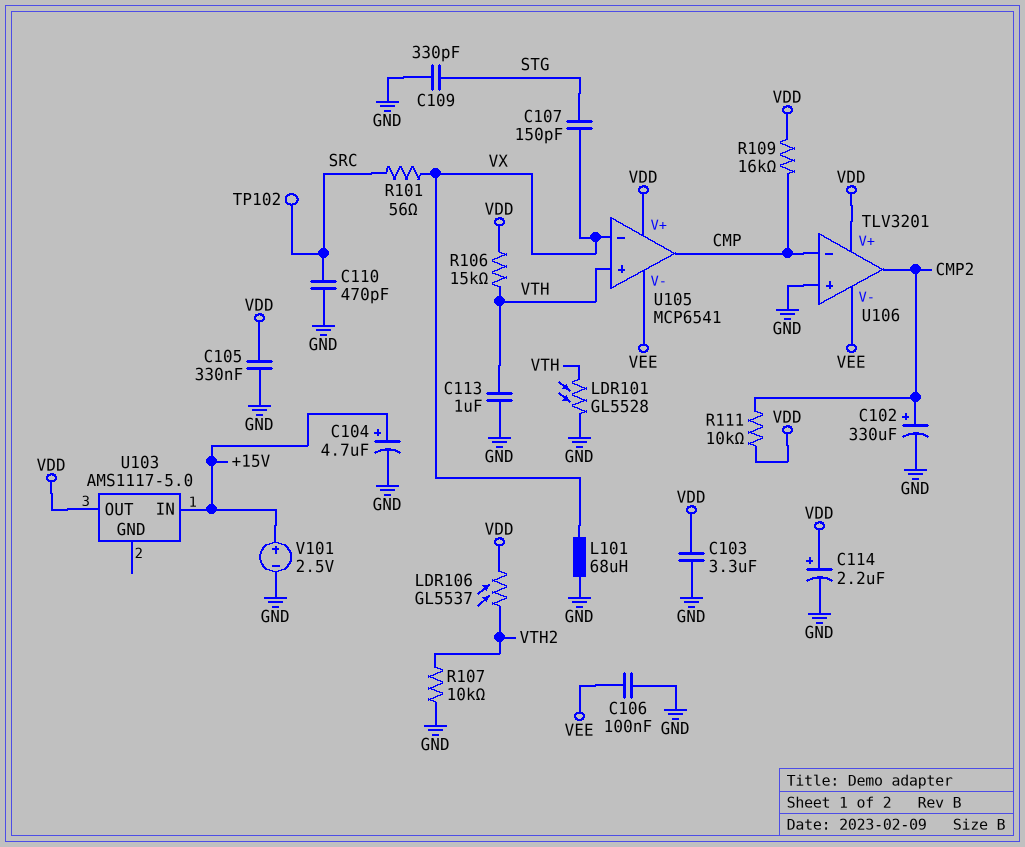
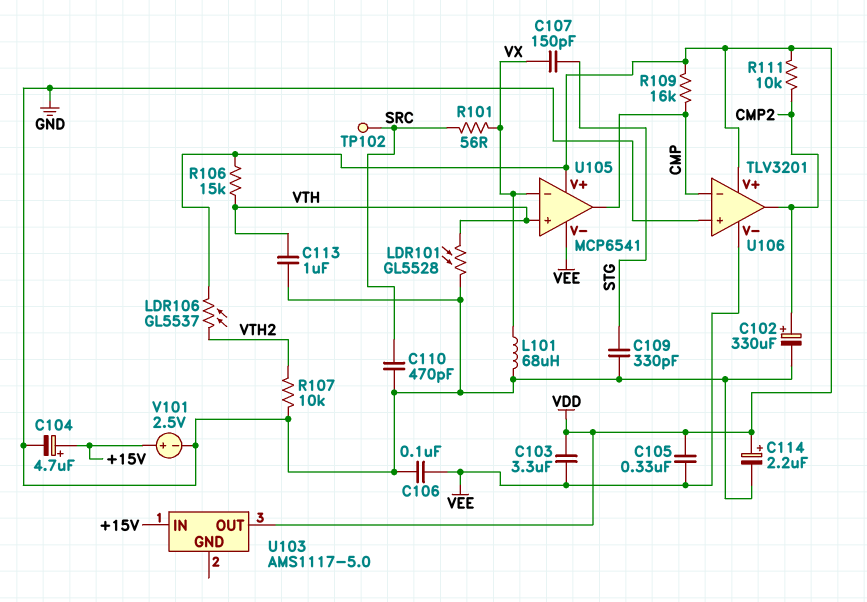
C103: 3.3uF (GND, VDD) -> 3.3uF (VDD, VEE)
C105: 330nF (GND, VDD) -> 330nF (VDD, VEE)

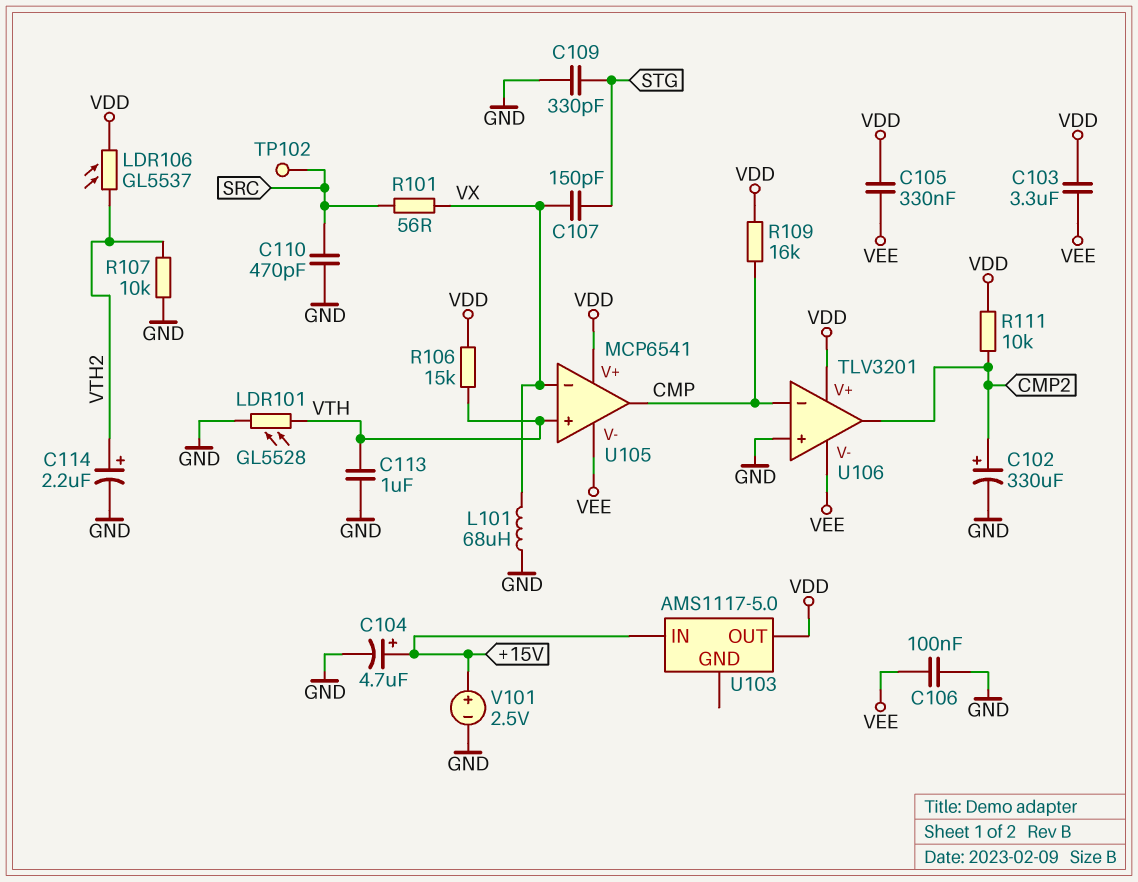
C114: 2.2uF (plus VDD, minus GND) -> 2.2uF (plus VTH2, minus GND)

